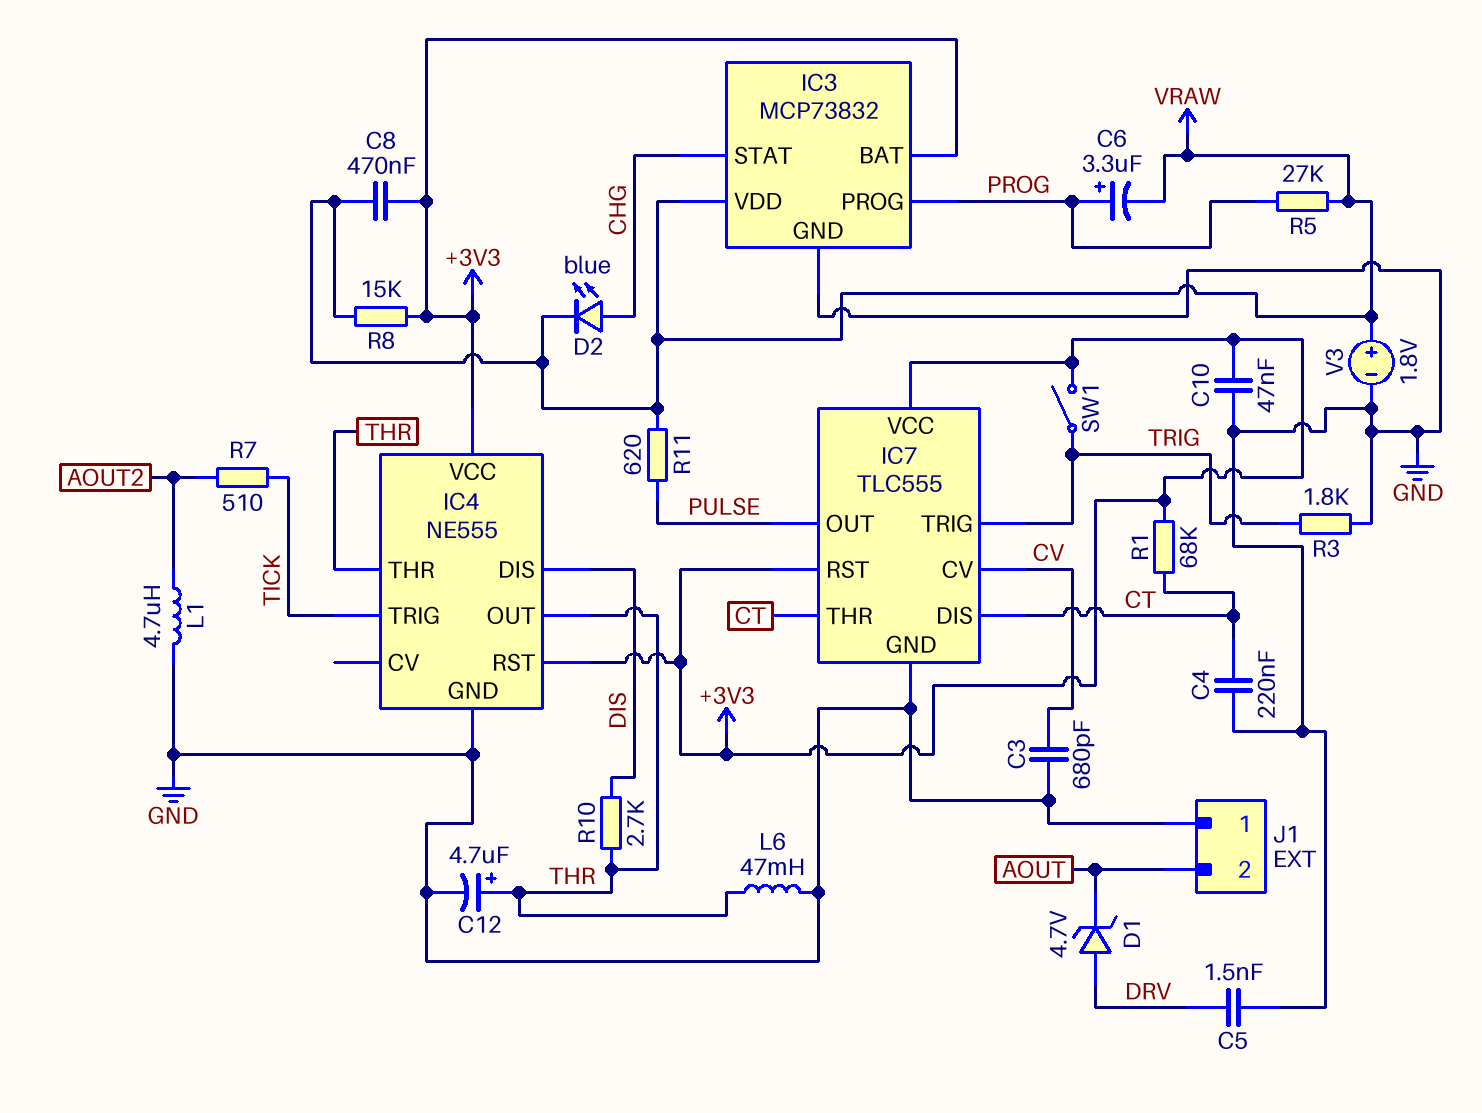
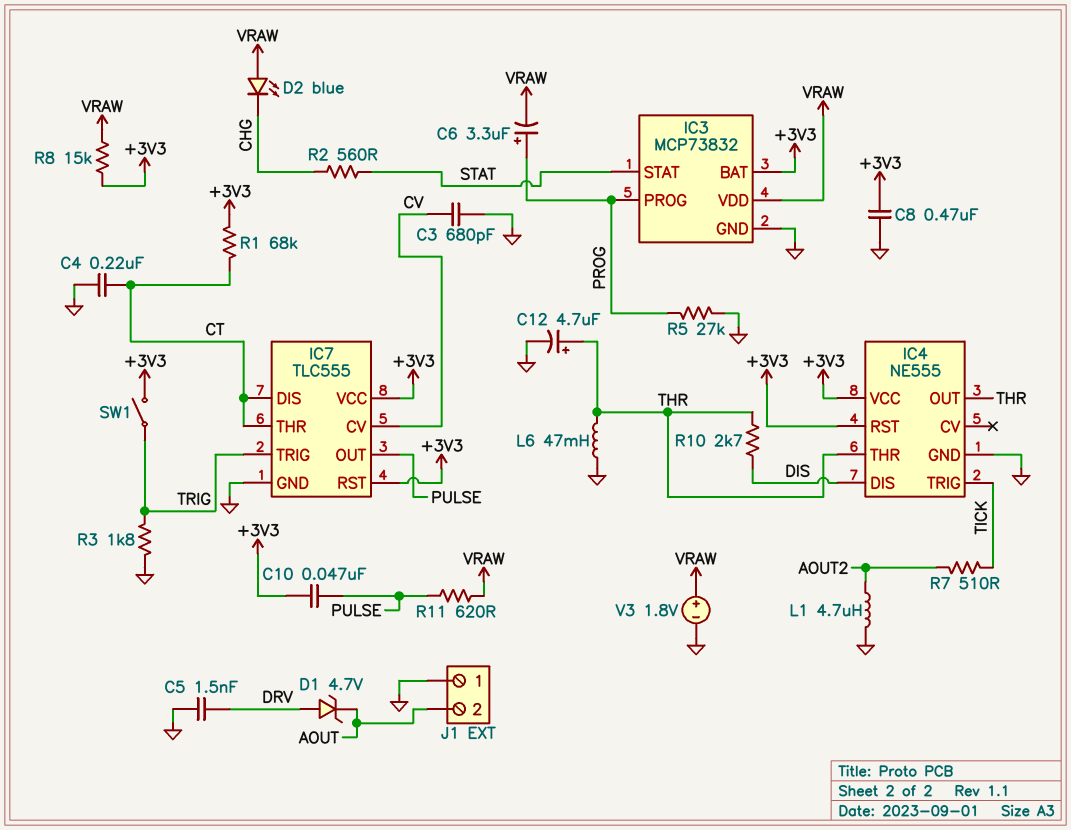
C8: 470nF (+3V3, VRAW) -> 470nF (+3V3, GND)
C10: 47nF (+3V3, GND) -> 47nF (+3V3, PULSE)
D2: LED blue (A CHG, K VRAW) -> LED blue (A VRAW, K CHG)
IC3 pin STAT: CHG -> STAT
R2: none -> 560 (CHG, STAT)
R5: 27k (PROG, VRAW) -> 27k (GND, PROG)

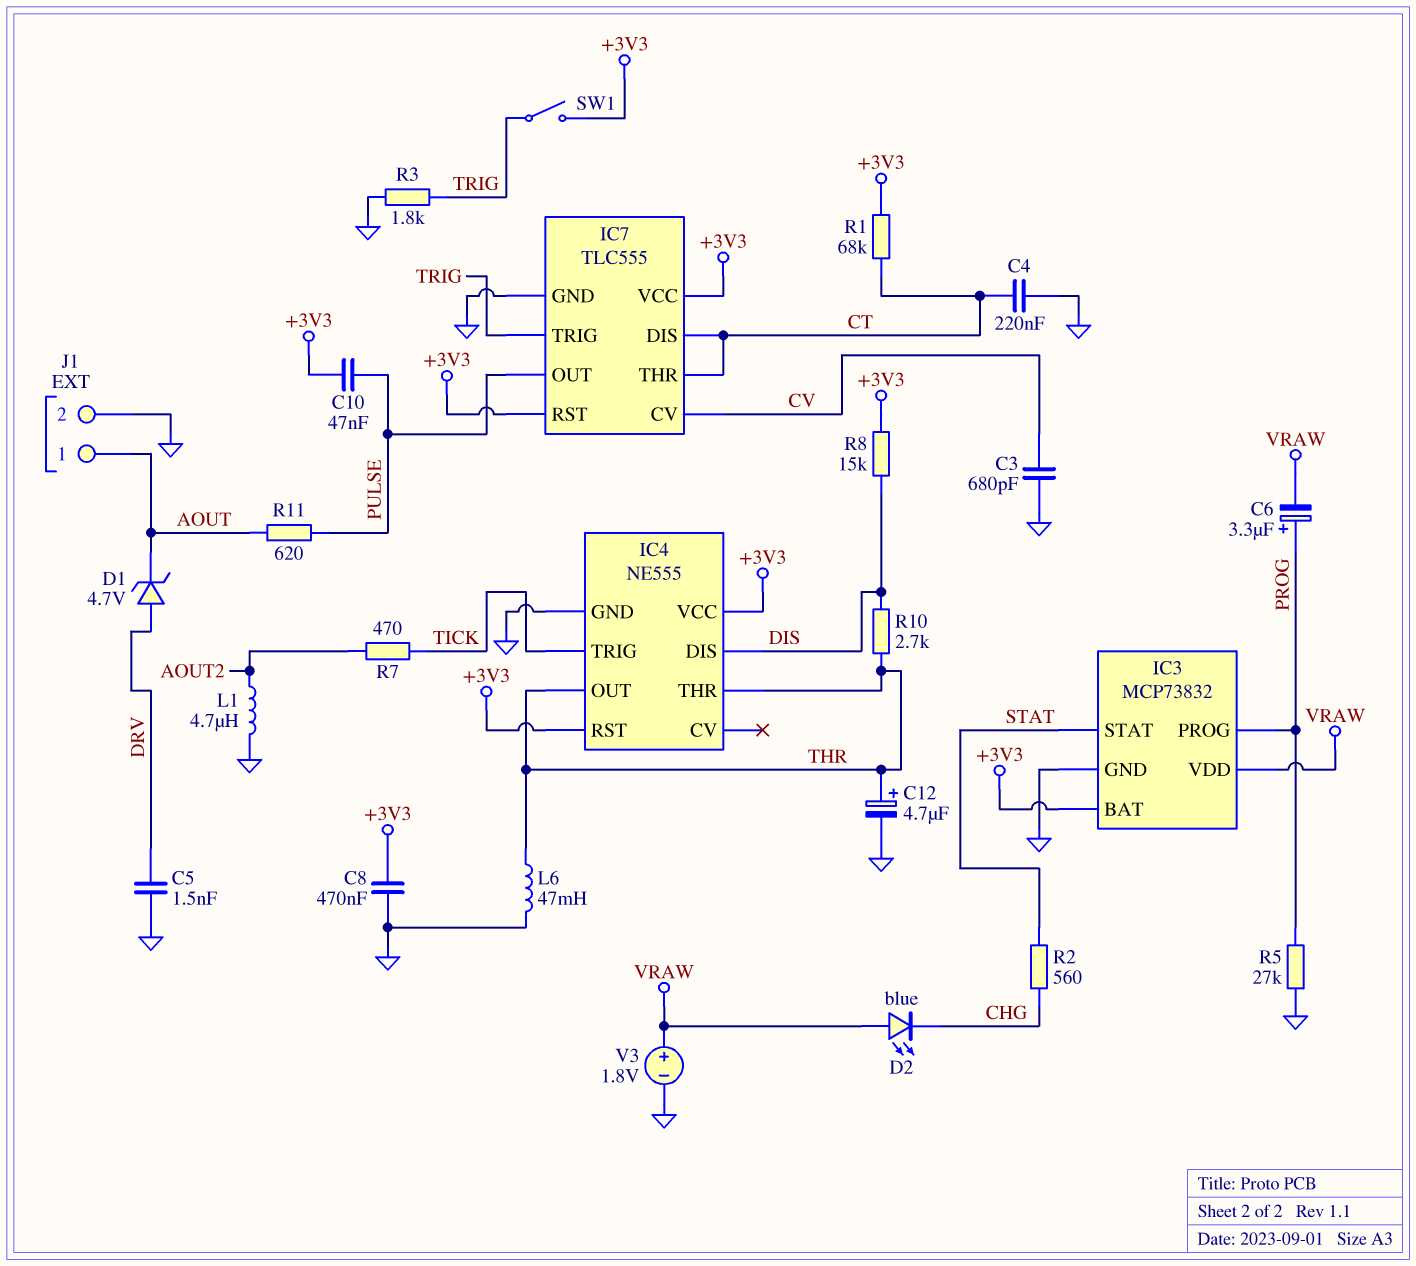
J1 pin 1: GND -> AOUT
J1 pin 2: AOUT -> GND
R7: 510 (AOUT2, TICK) -> 470 (AOUT2, TICK)
R8: 15k (+3V3, VRAW) -> 15k (+3V3, DIS)
R11: 620 (PULSE, VRAW) -> 620 (AOUT, PULSE)

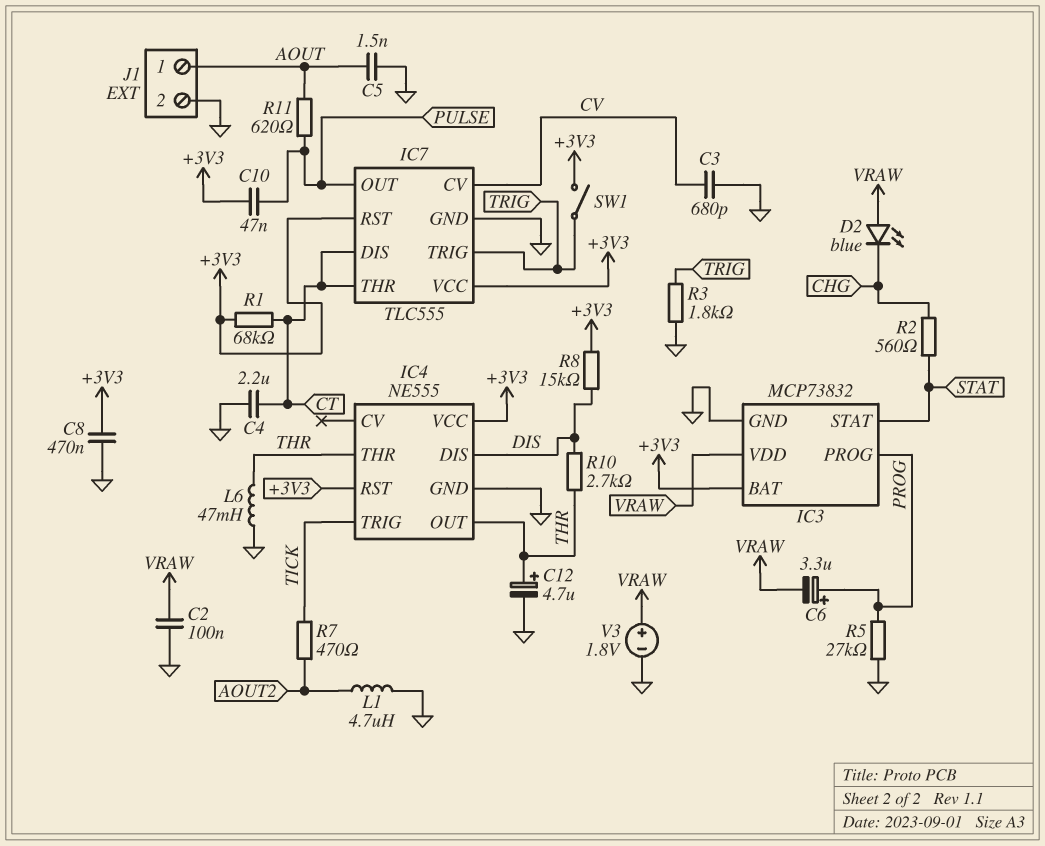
C2: none -> 100nF (GND, VRAW)
C4: 220nF (CT, GND) -> 2.2uF (CT, GND)
C5: 1.5nF (DRV, GND) -> 1.5nF (AOUT, GND)
D1: zener 4.7V (A DRV, K AOUT) -> none

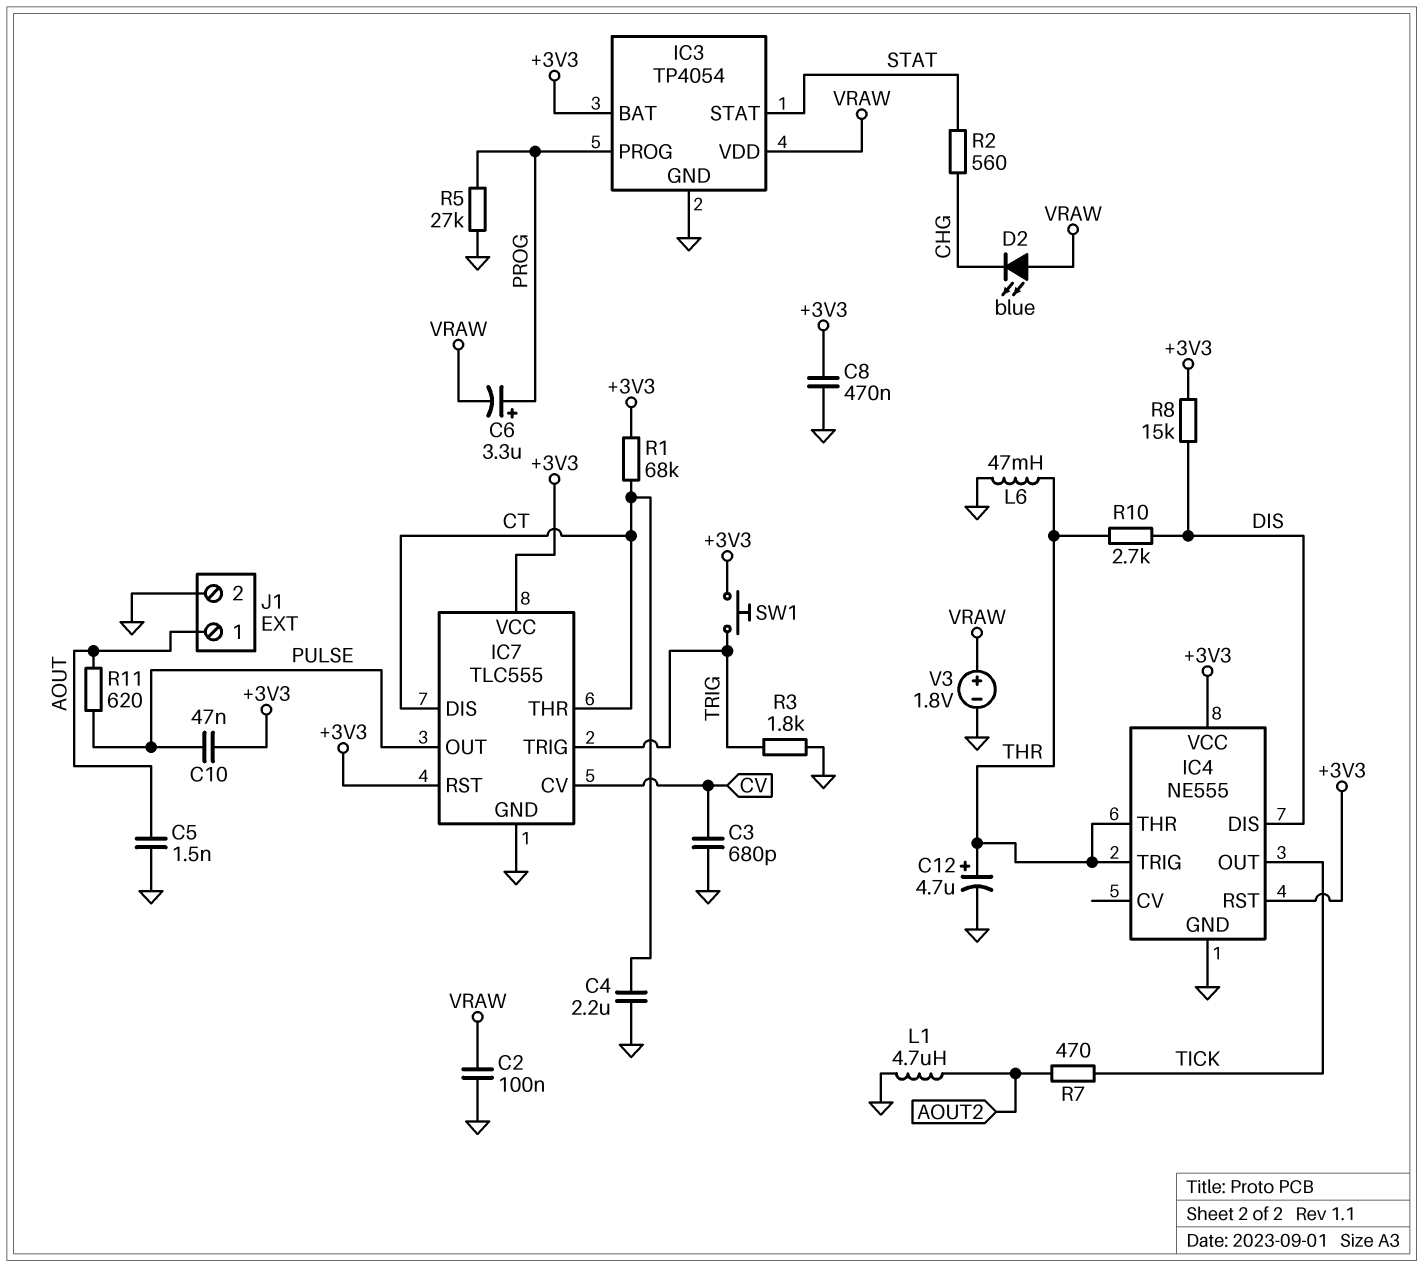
IC3: MCP73832 -> TP4054
IC4 pin OUT: THR -> TICK
IC4 pin TRIG: TICK -> THR
SW1: switch (+3V3, TRIG) -> button (+3V3, TRIG)

